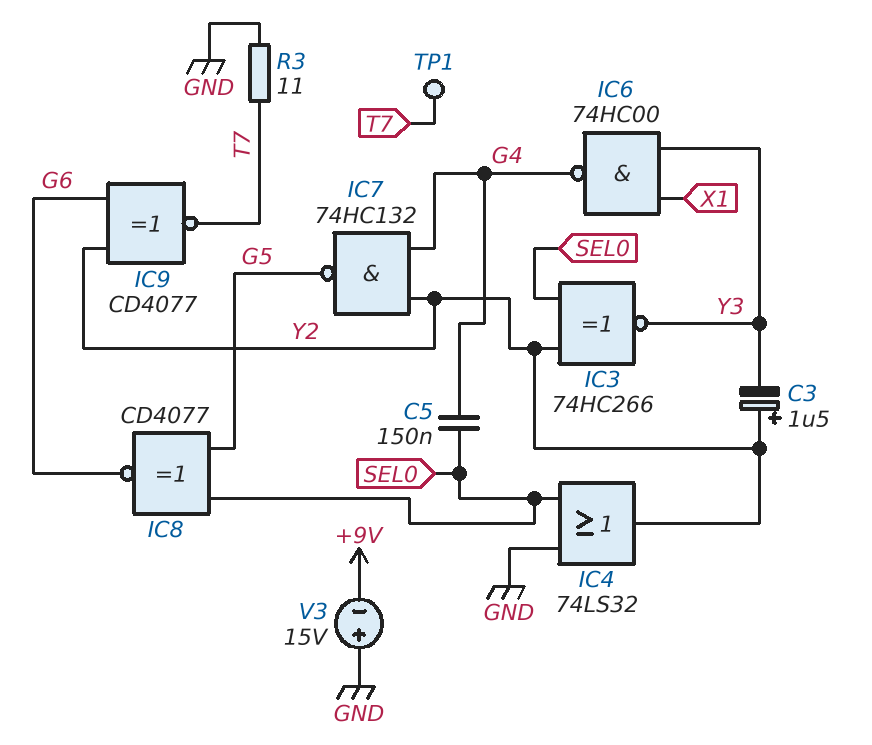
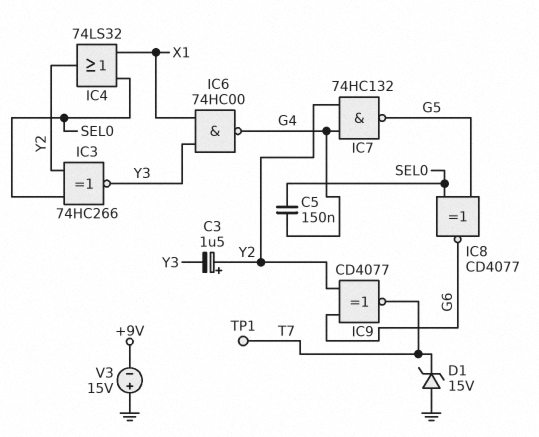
D1: none -> zener 15V (A GND, K T7)
IC4: OR 74LS32 (in GND, in SEL0, out Y2) -> OR 74LS32 (in SEL0, in X1, out Y2)
R3: 11 (GND, T7) -> none

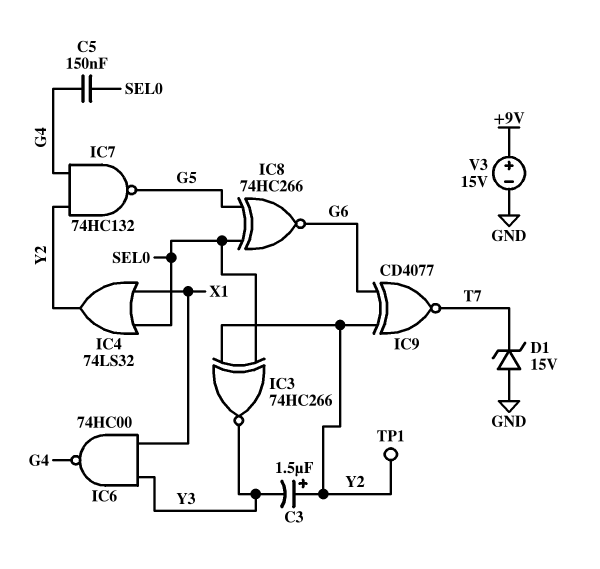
IC8: XNOR CD4077 (in G5, in SEL0, out G6) -> XNOR 74HC266 (in G5, in SEL0, out G6)
TP1: test point (T7) -> test point (Y2)
V3: 15V (plus GND, minus +9V) -> 15V (plus +9V, minus GND)

